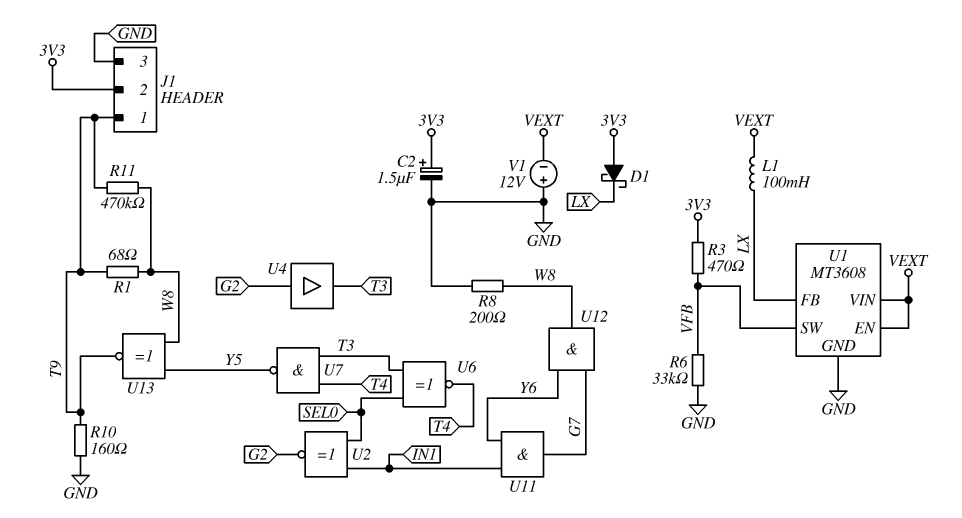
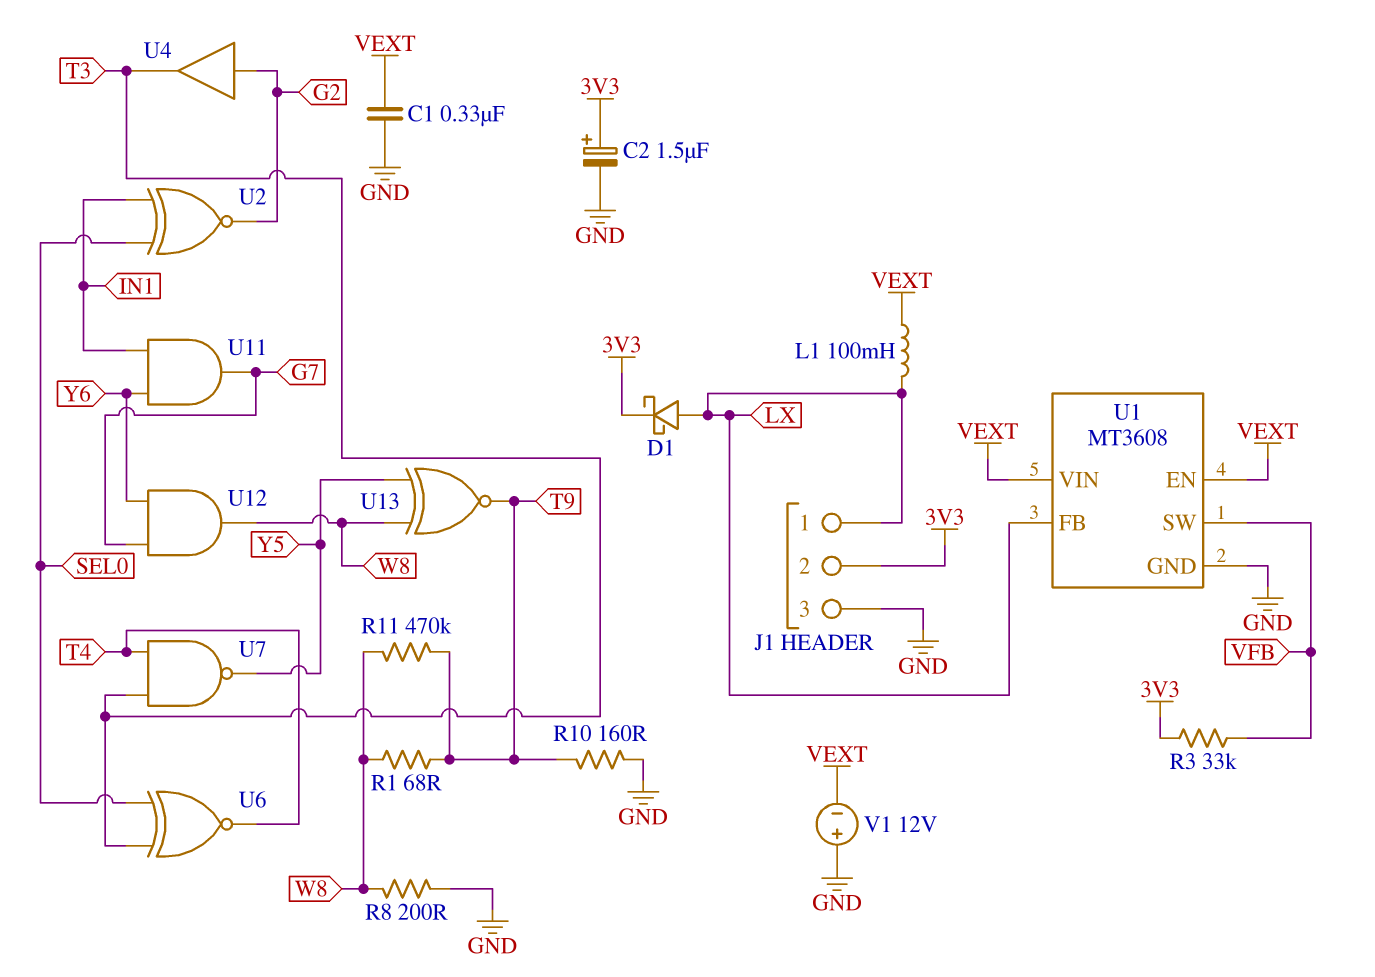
C1: none -> 330nF (GND, VEXT)
D1: schottky (A 3V3, K LX) -> schottky (A LX, K 3V3)
J1 pin 1: T9 -> LX
R3: 470 (3V3, VFB) -> 33k (3V3, VFB)
R6: 33k (GND, VFB) -> none

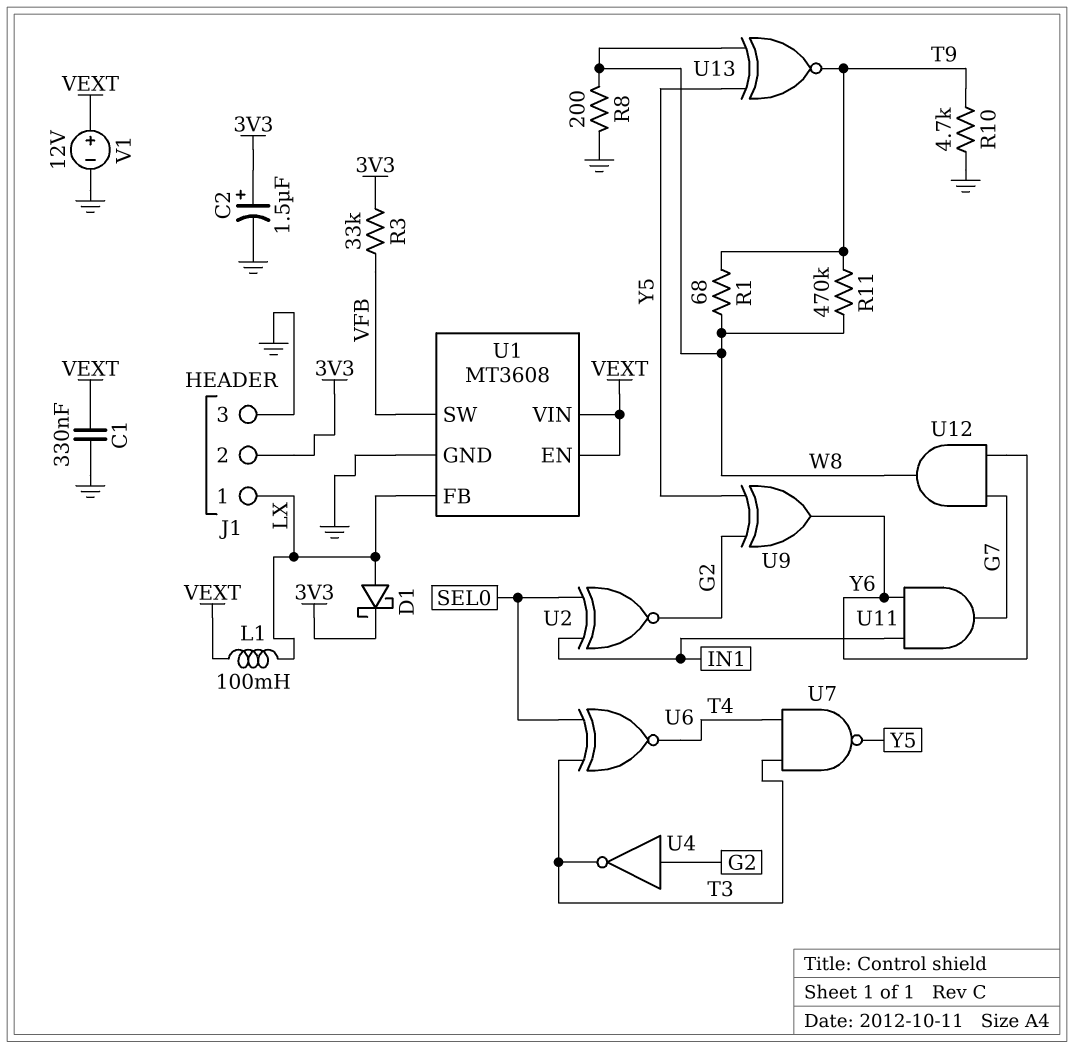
R10: 160 (GND, T9) -> 4.7k (GND, T9)
U4: buffer (in G2, out T3) -> NOT (in G2, out T3)
U9: none -> XOR (in G2, in Y5, out Y6)
V1: 12V (plus GND, minus VEXT) -> 12V (plus VEXT, minus GND)

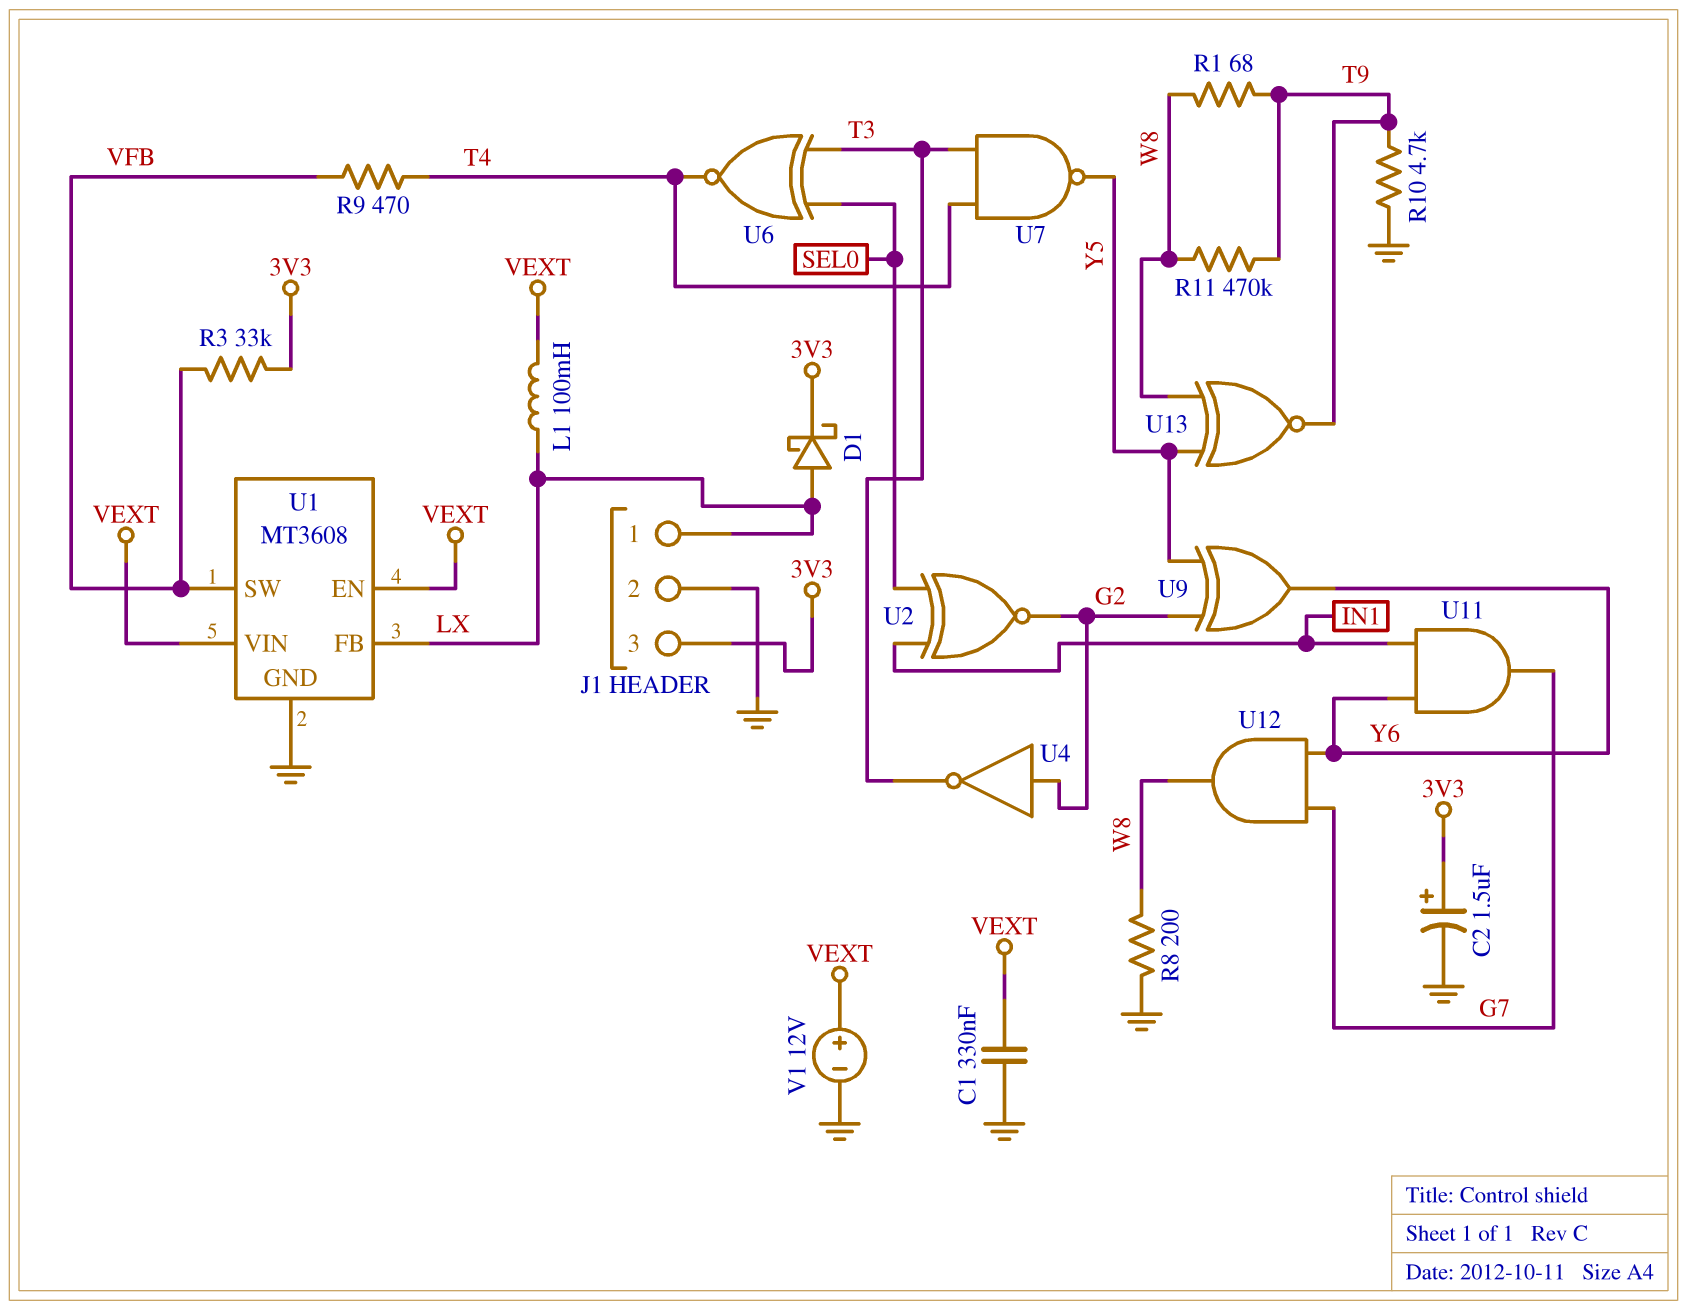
J1 pin 2: 3V3 -> GND
J1 pin 3: GND -> 3V3
R9: none -> 470 (T4, VFB)

